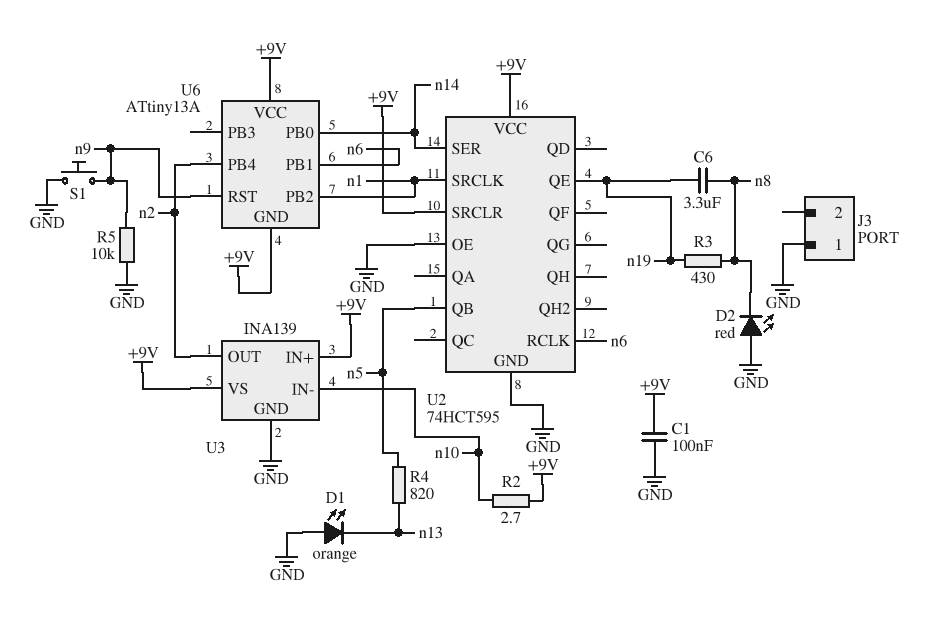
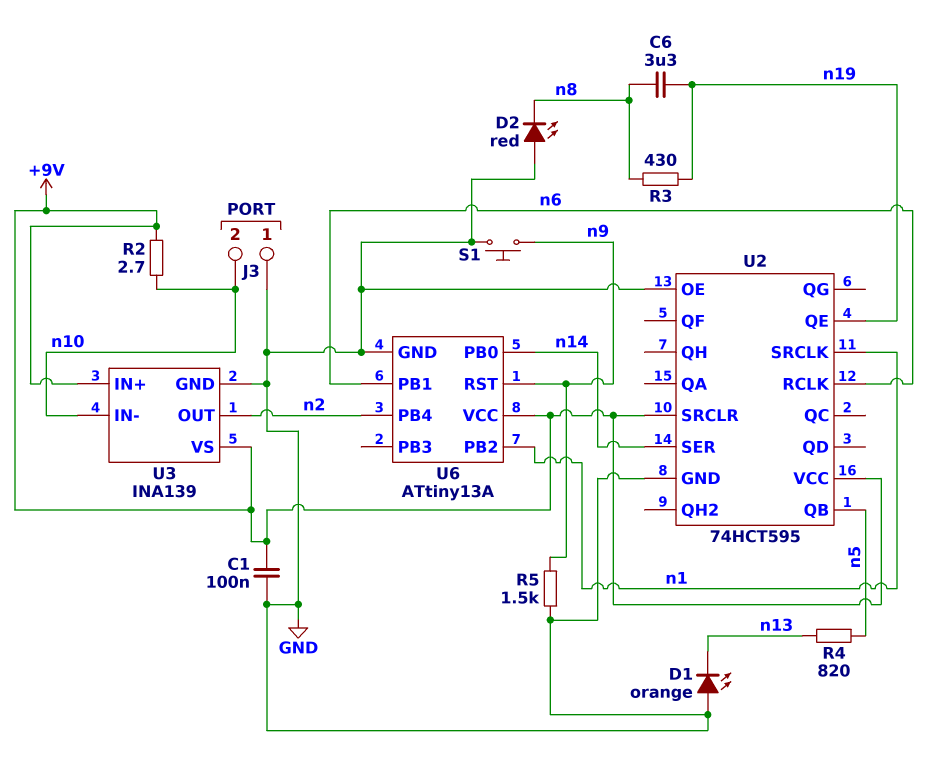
J3 pin 2: none -> n10
R5: 10k (GND, n9) -> 1.5k (GND, n9)
U6 pin GND: +9V -> GND

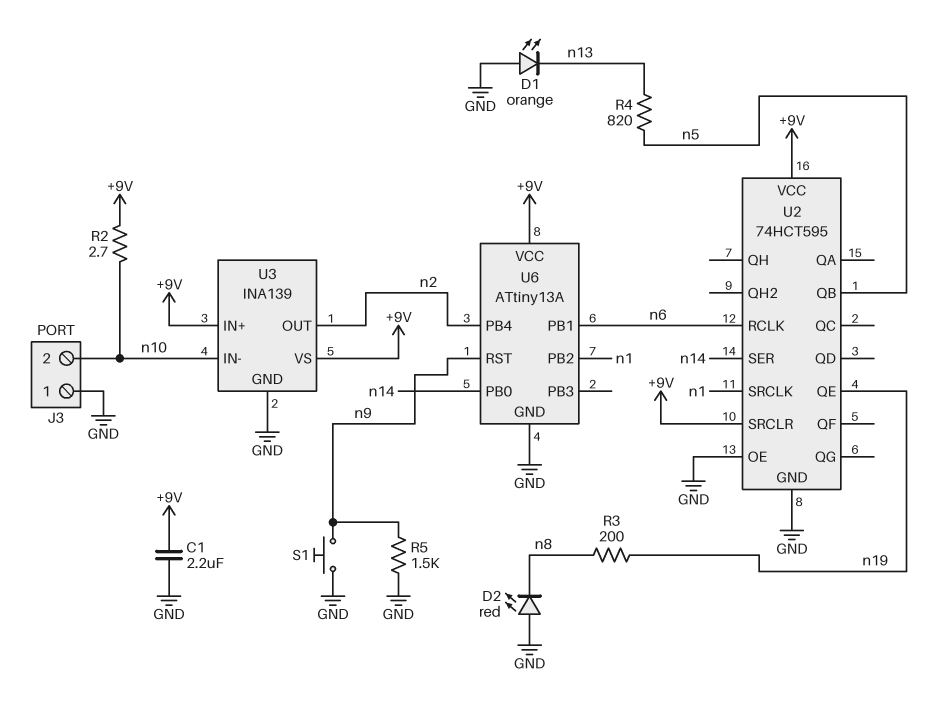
C1: 100nF (+9V, GND) -> 2.2uF (+9V, GND)
C6: 3.3uF (n8, n19) -> none
R3: 430 (n8, n19) -> 200 (n8, n19)

